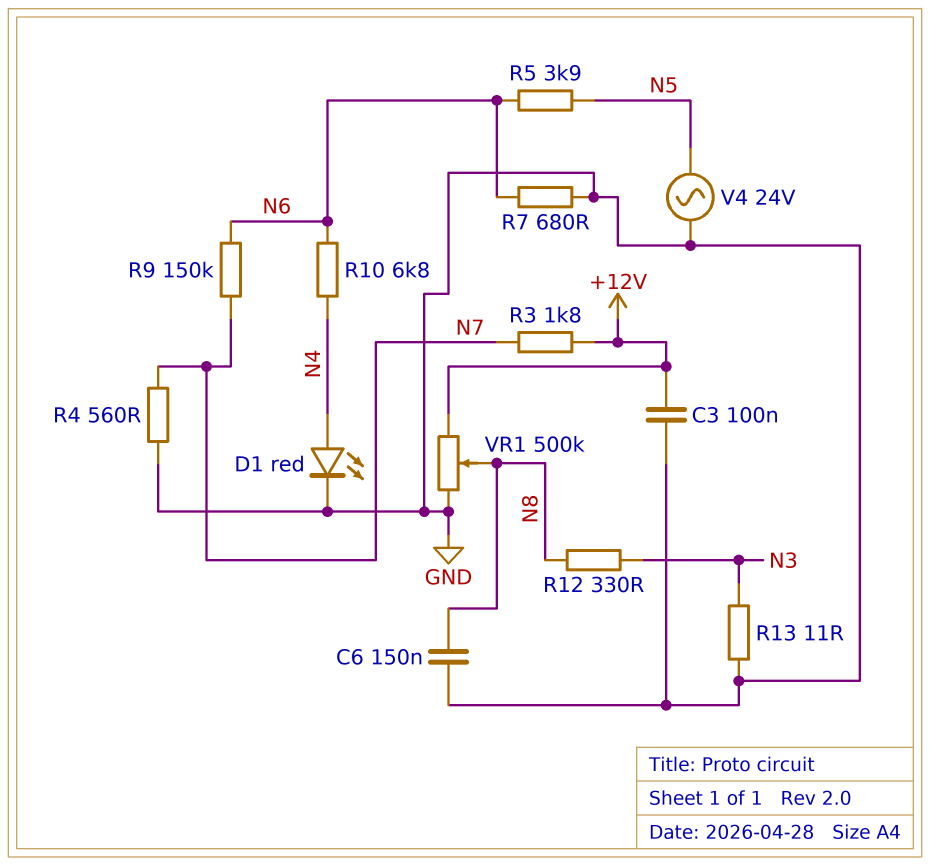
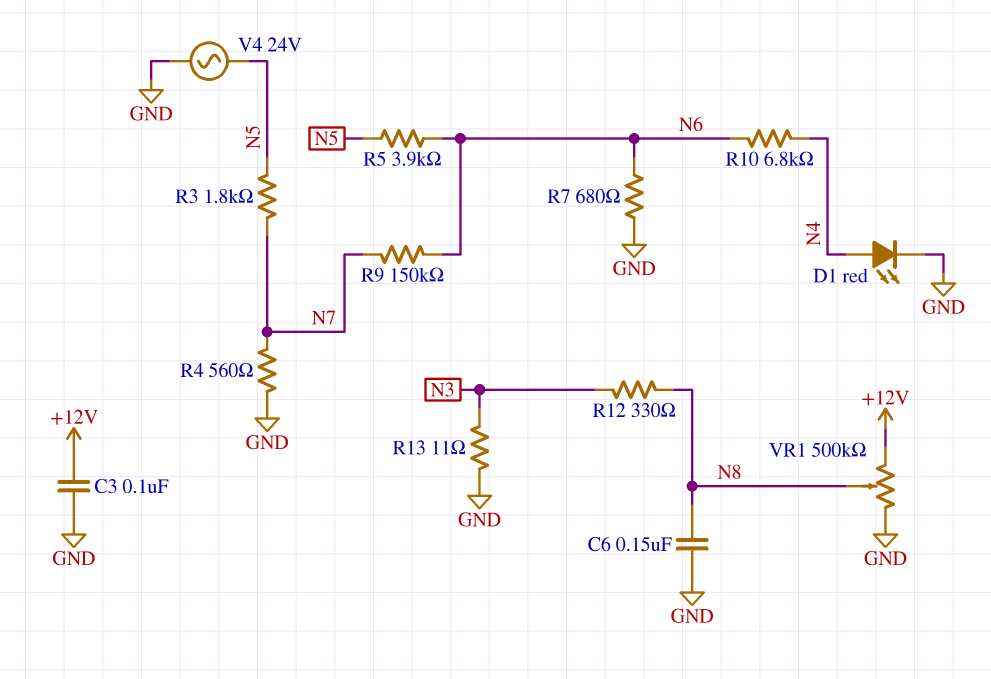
R3: 1.8k (+12V, N7) -> 1.8k (N5, N7)

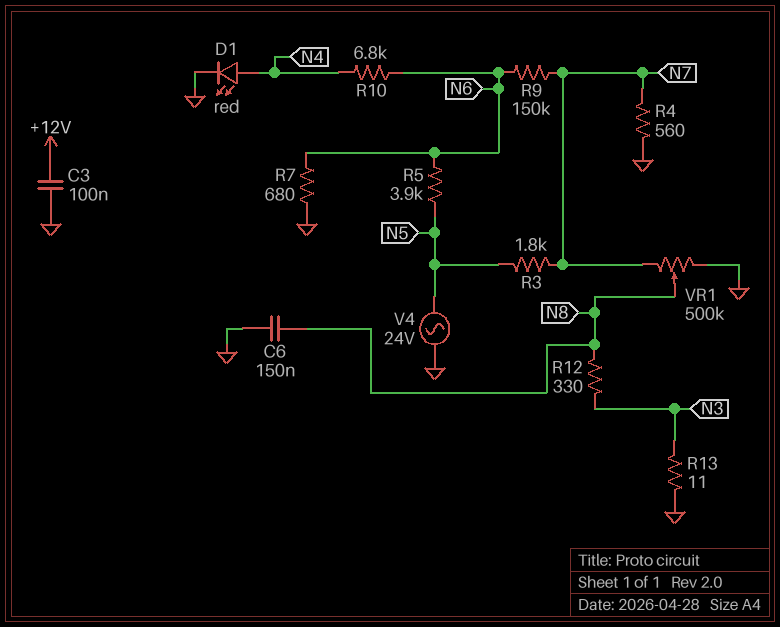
VR1: 500k (+12V, GND, wiper N8) -> 500k (GND, N7, wiper N8)

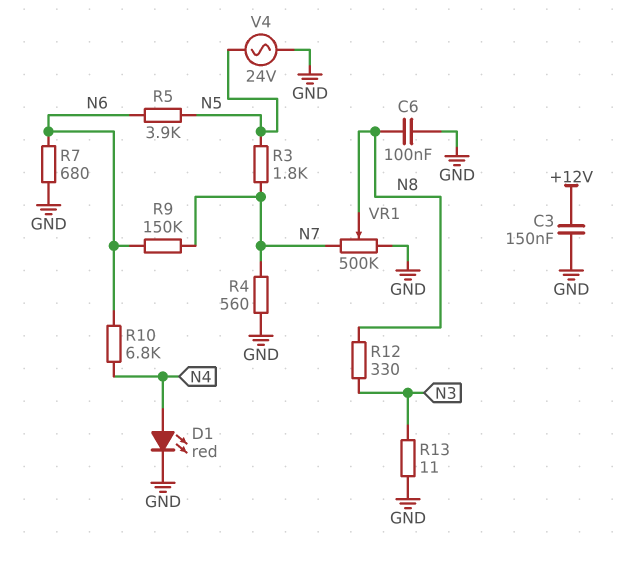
C3: 100nF (+12V, GND) -> 150nF (+12V, GND)
C6: 150nF (GND, N8) -> 100nF (GND, N8)

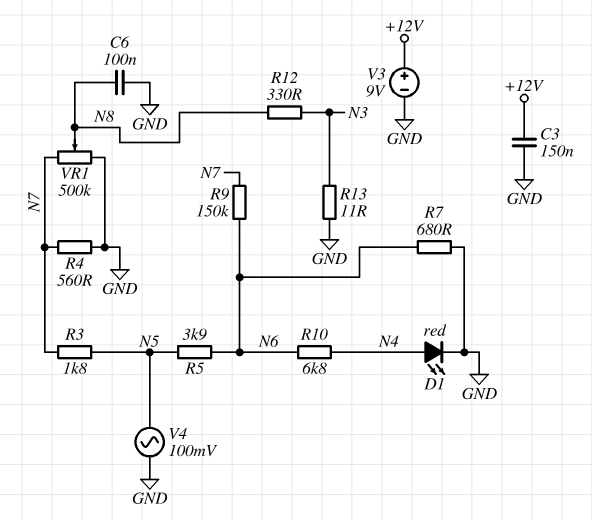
V3: none -> 9V (plus +12V, minus GND)
V4: AC 24V (GND, N5) -> AC 100mV (GND, N5)

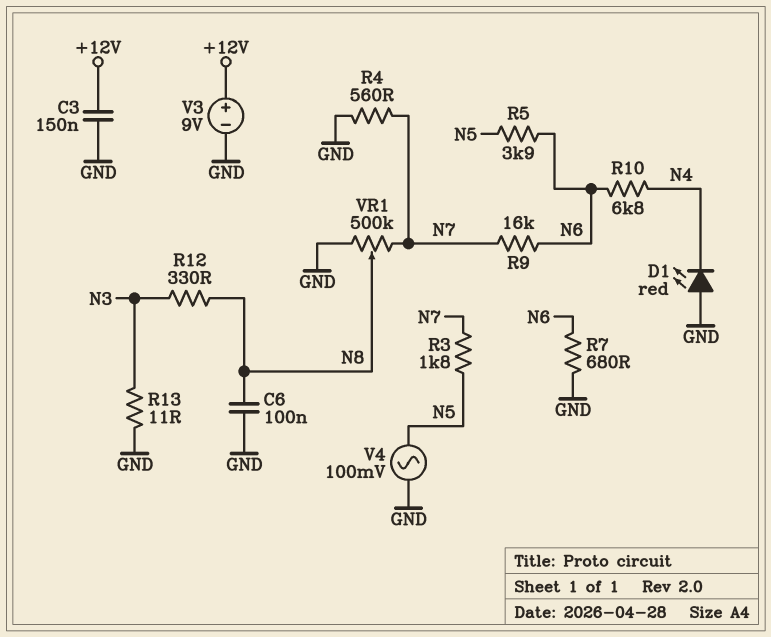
D1: LED red (A N4, K GND) -> LED red (A GND, K N4)
R9: 150k (N6, N7) -> 16k (N6, N7)

